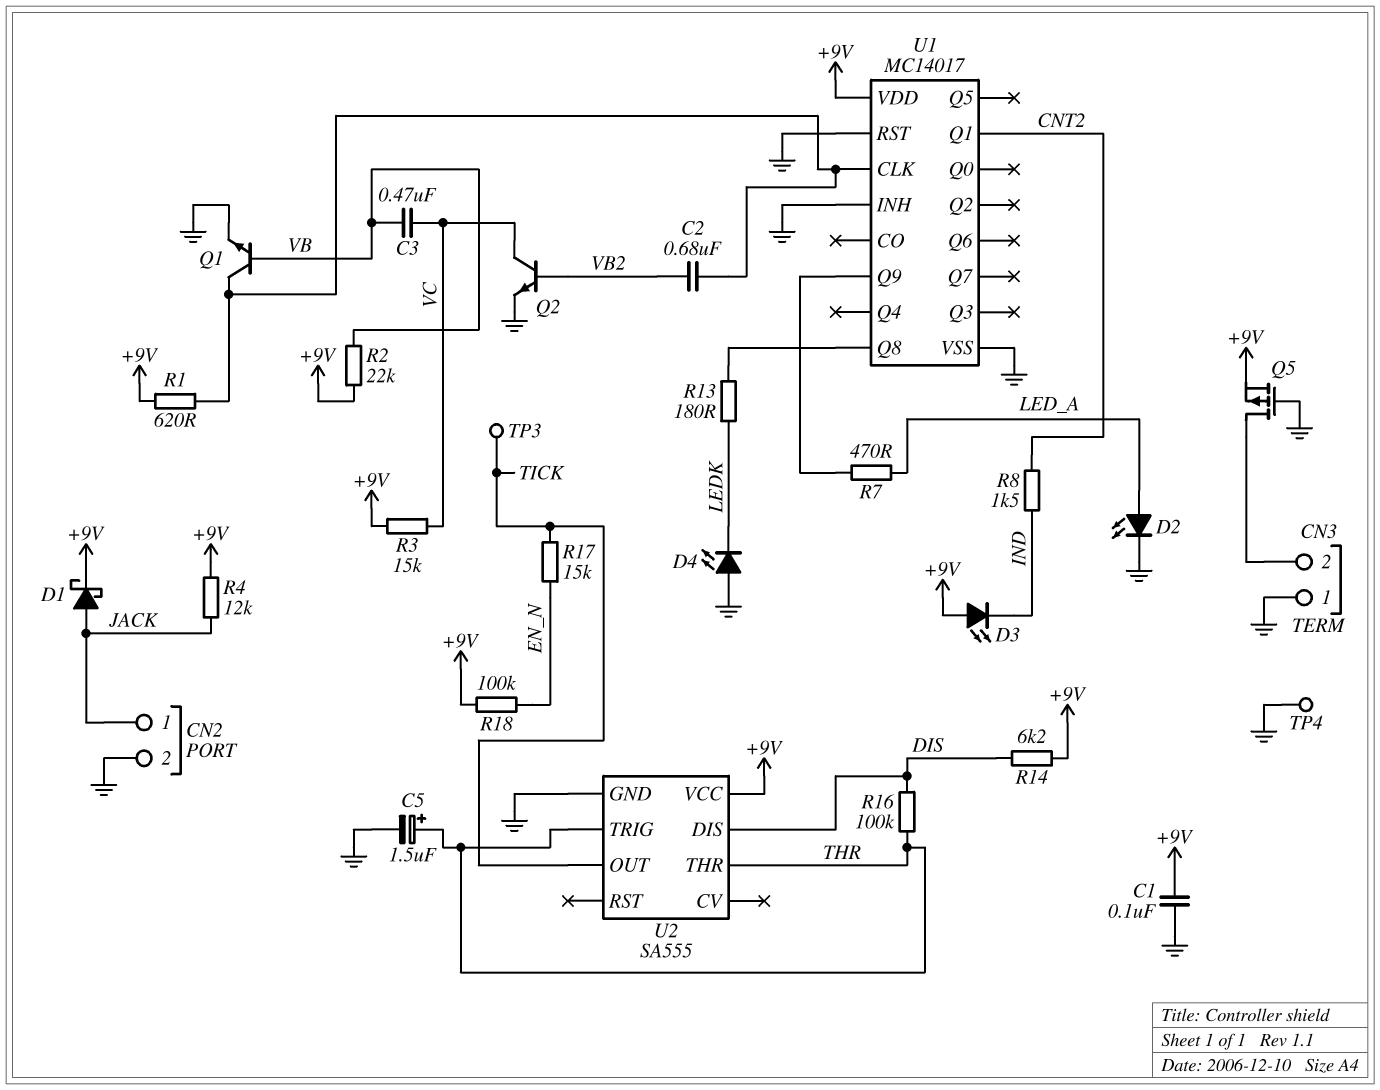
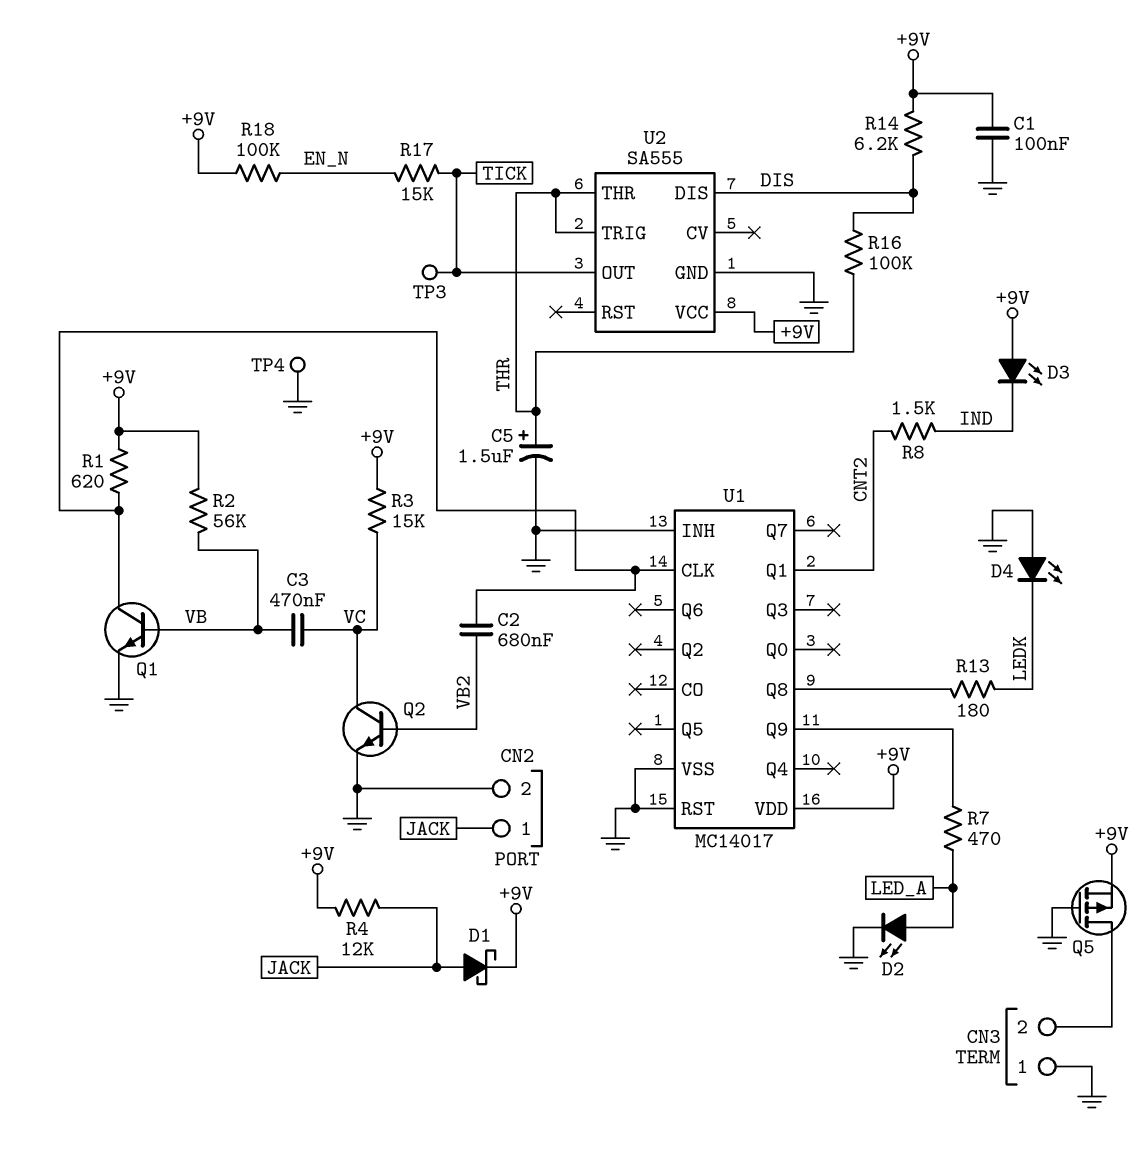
R2: 22k (+9V, VB) -> 56k (+9V, VB)

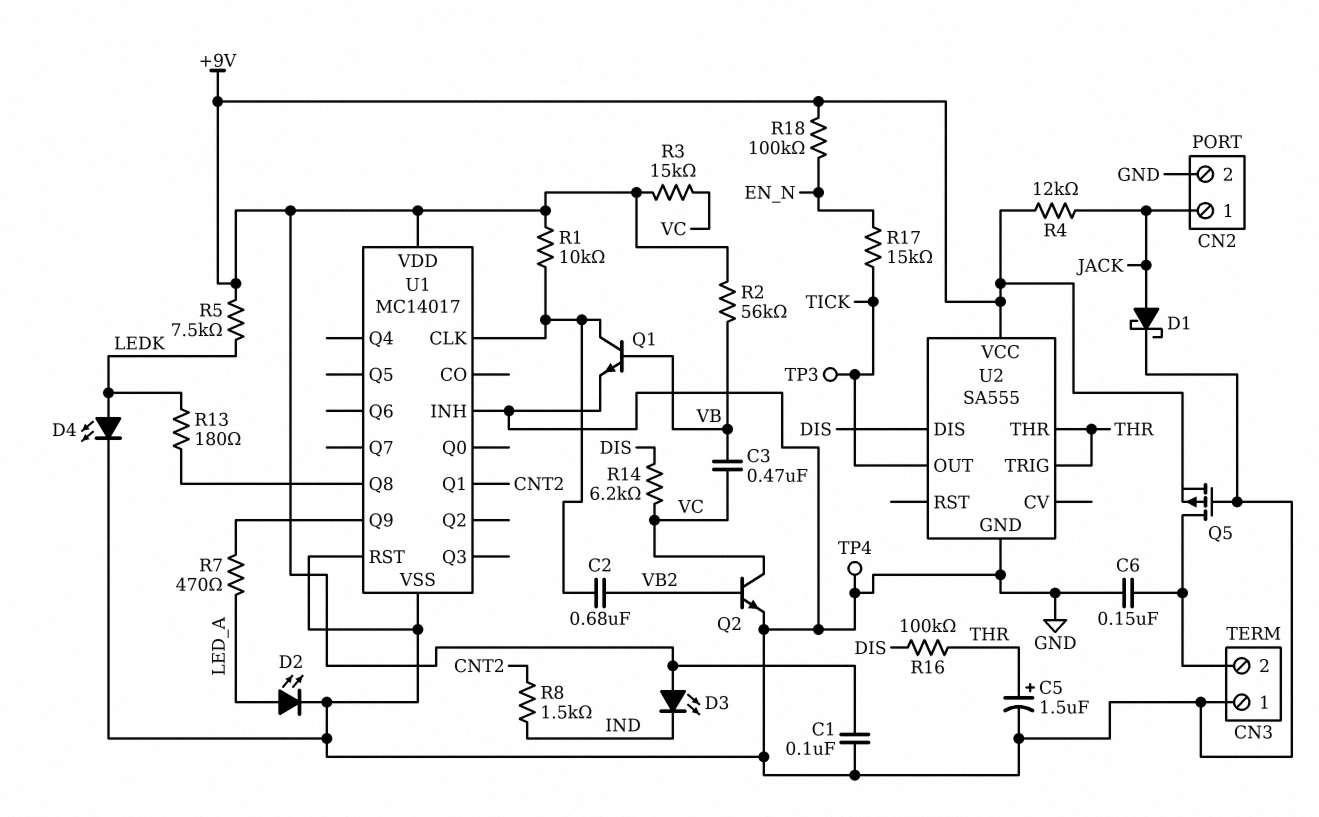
C6: none -> 150nF (CN3/2, GND)
D1: schottky (A JACK, K +9V) -> schottky (A JACK, K GND)
D4: LED (A GND, K LEDK) -> LED (A LEDK, K GND)
R1: 620 (+9V, U1/CLK) -> 10k (+9V, U1/CLK)
R5: none -> 7.5k (+9V, LEDK)
R14: 6.2k (+9V, DIS) -> 6.2k (DIS, VC)

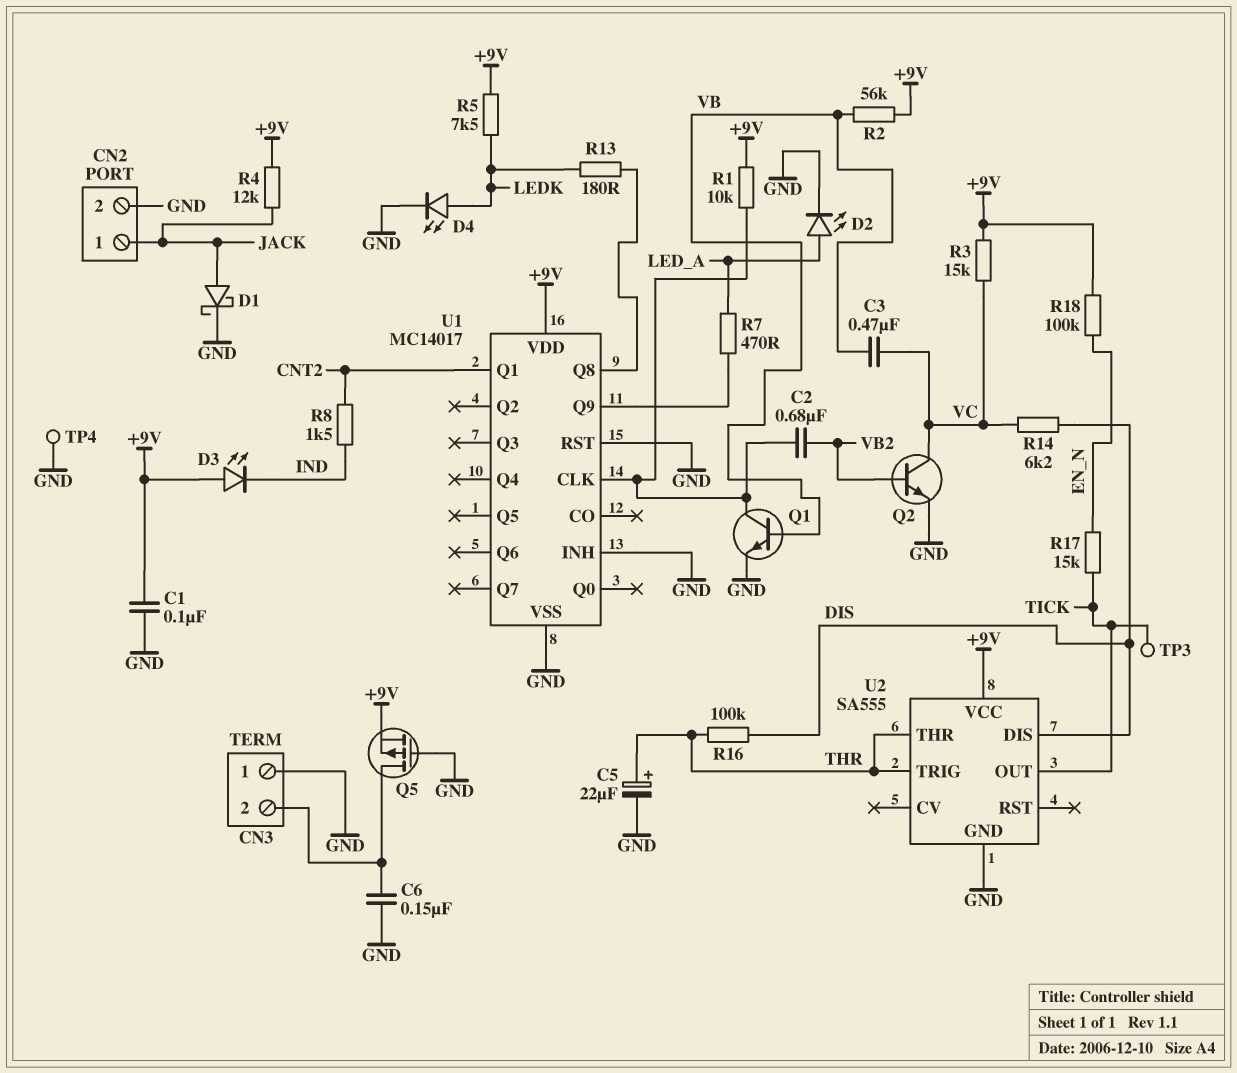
C5: 1.5uF (plus THR, minus GND) -> 22uF (plus THR, minus GND)

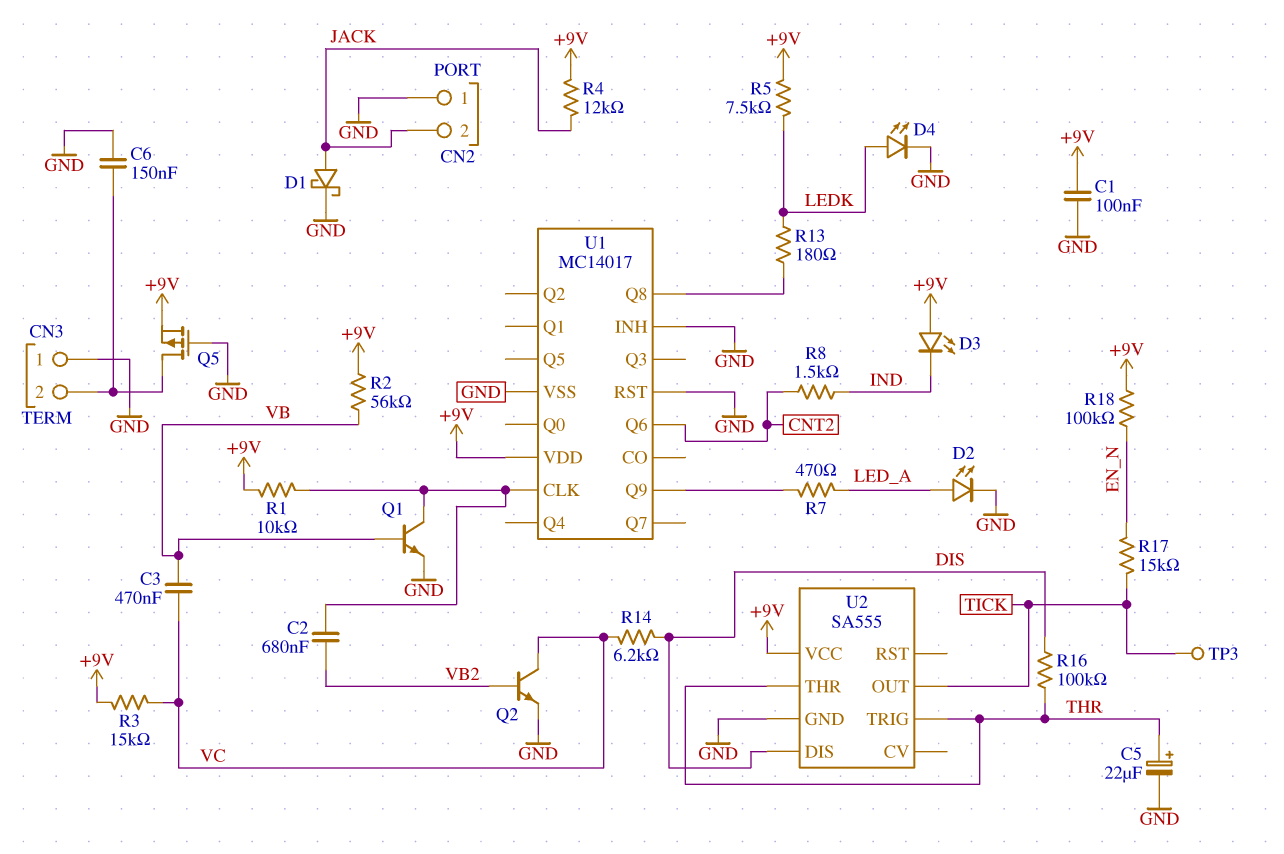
CN2 pin 1: JACK -> GND
CN2 pin 2: GND -> JACK
TP4: test point (GND) -> none
U1 pin Q1: CNT2 -> none
U1 pin Q6: none -> CNT2

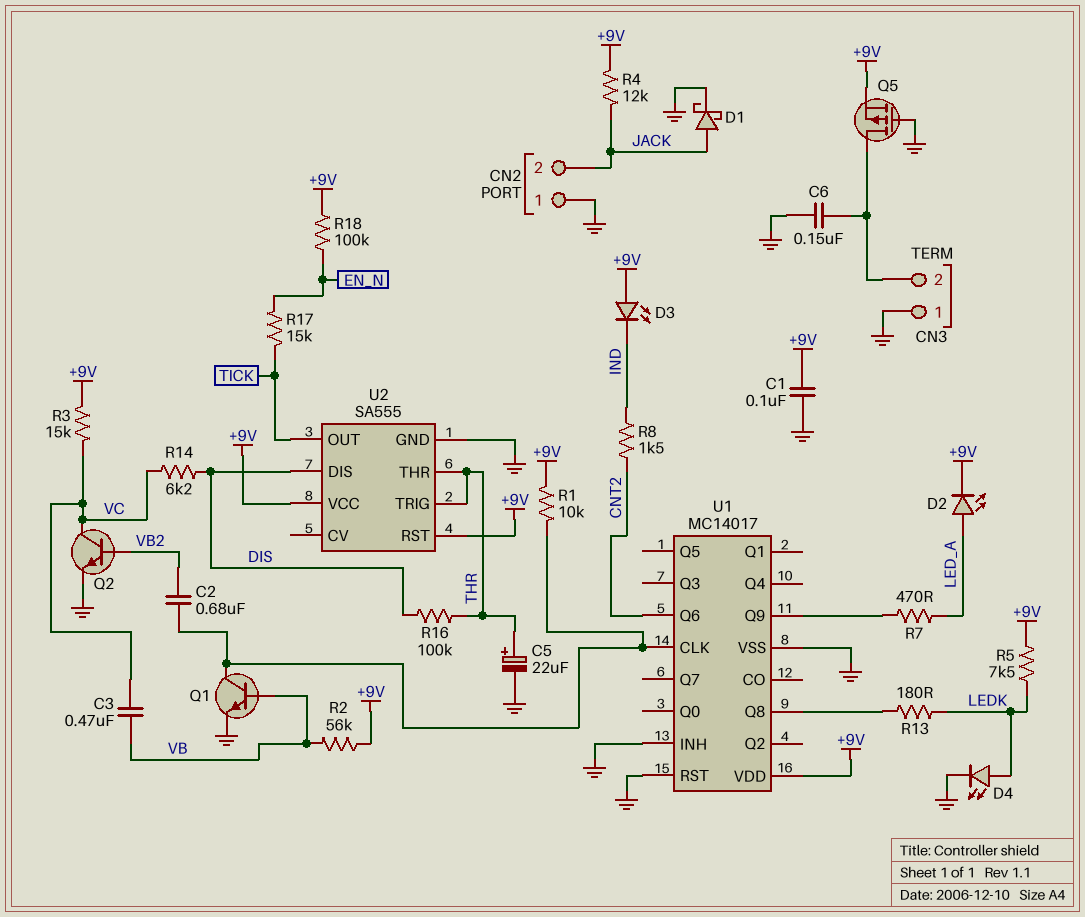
D2: LED (A LED_A, K GND) -> LED (A LED_A, K +9V)
TP3: test point (TICK) -> none
U2 pin RST: none -> +9V

